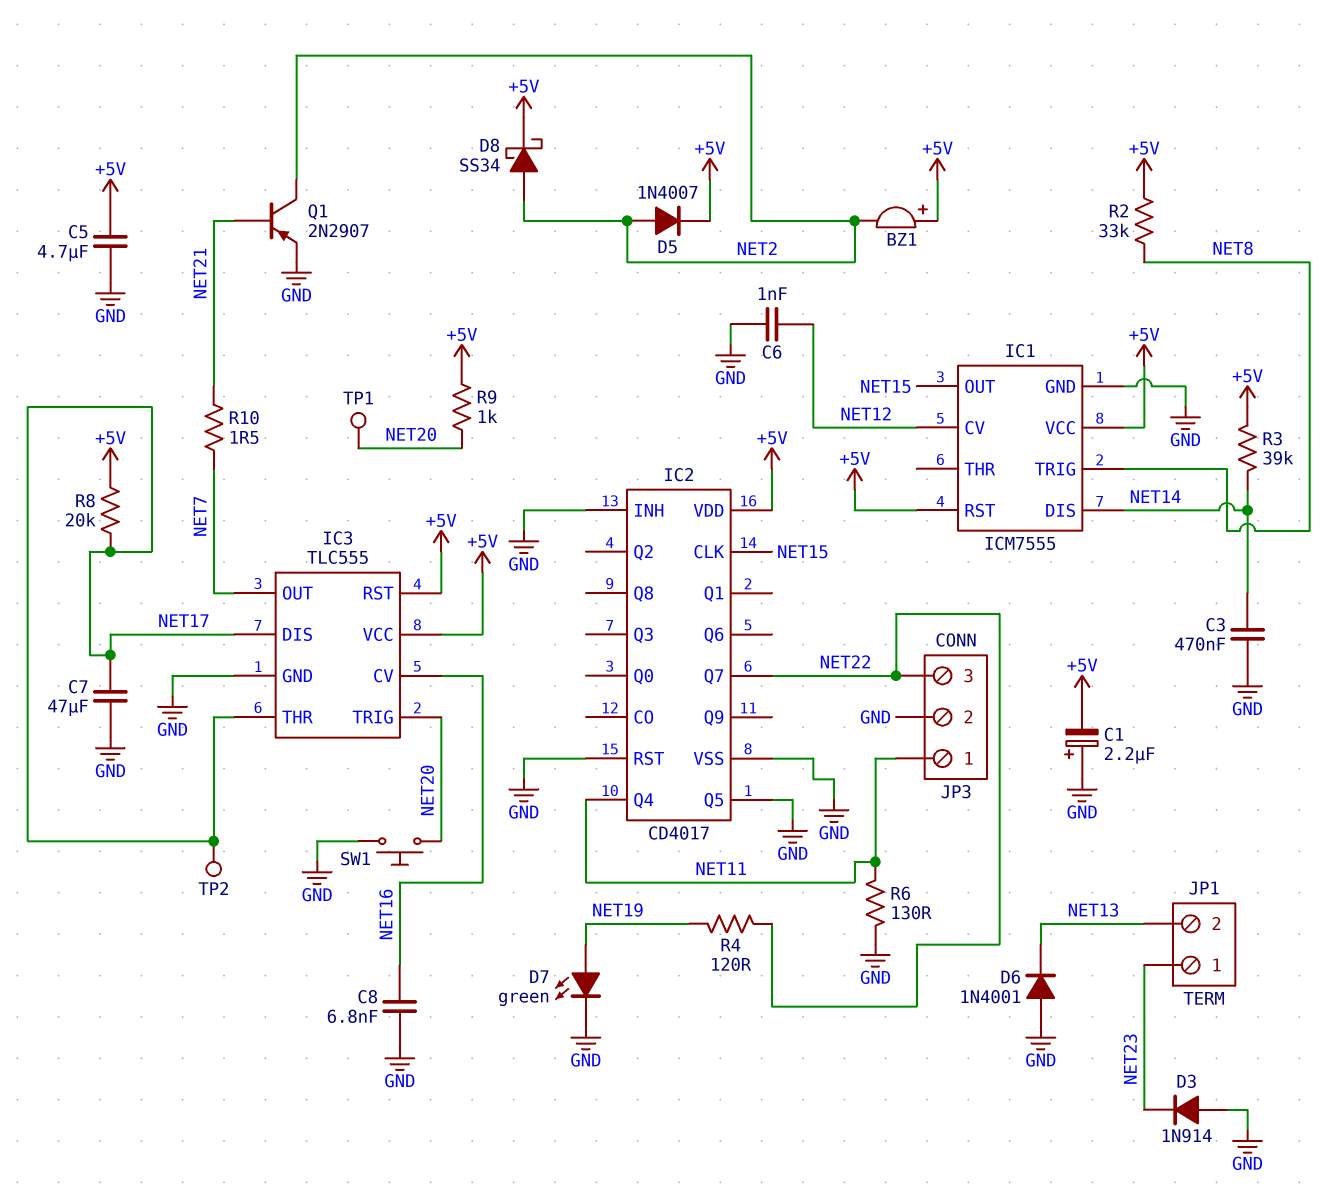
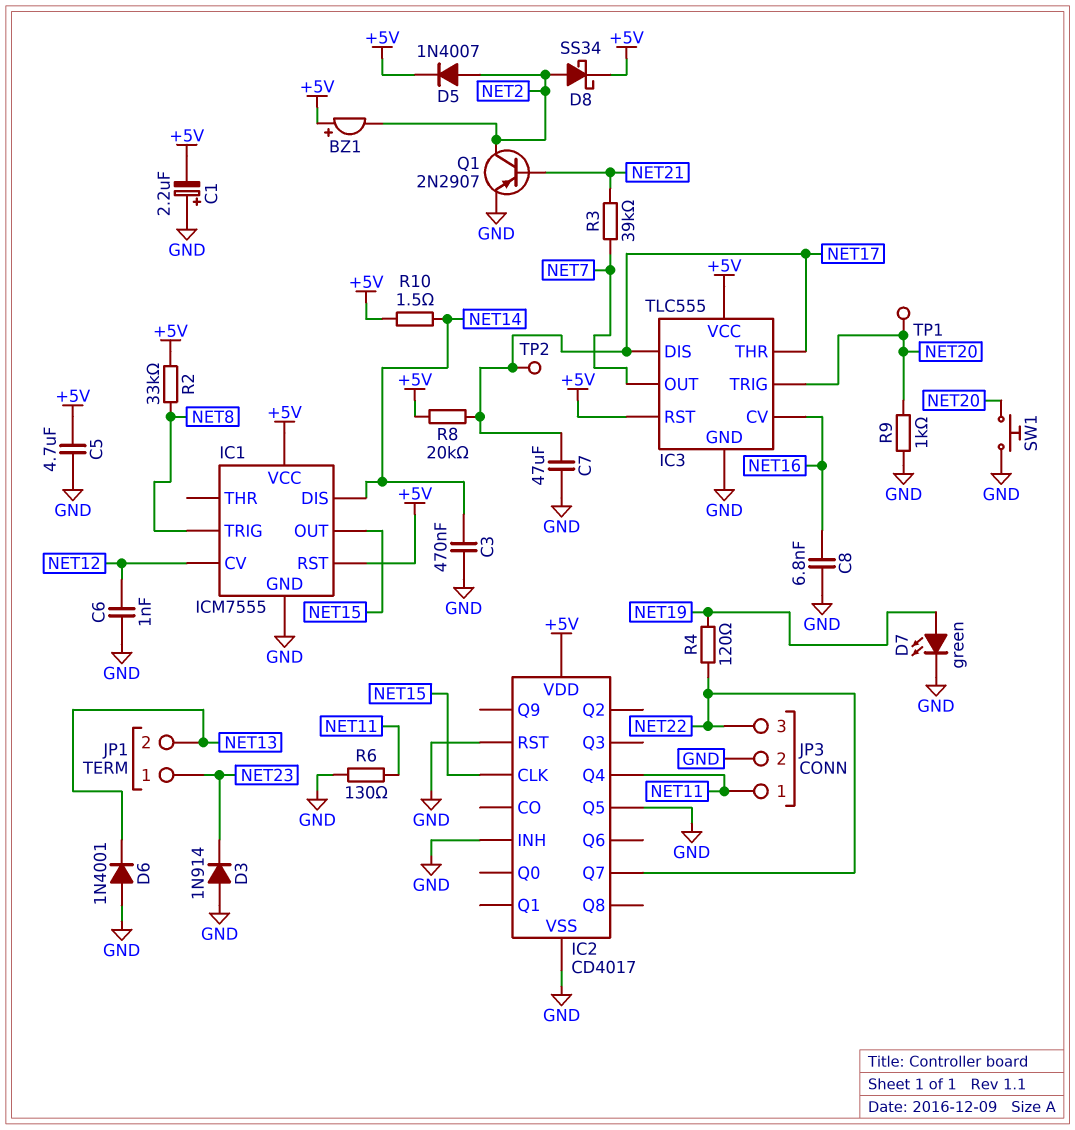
R3: 39k (+5V, NET14) -> 39k (NET7, NET21)
R9: 1k (+5V, NET20) -> 1k (GND, NET20)
R10: 1.5 (NET7, NET21) -> 1.5 (+5V, NET14)

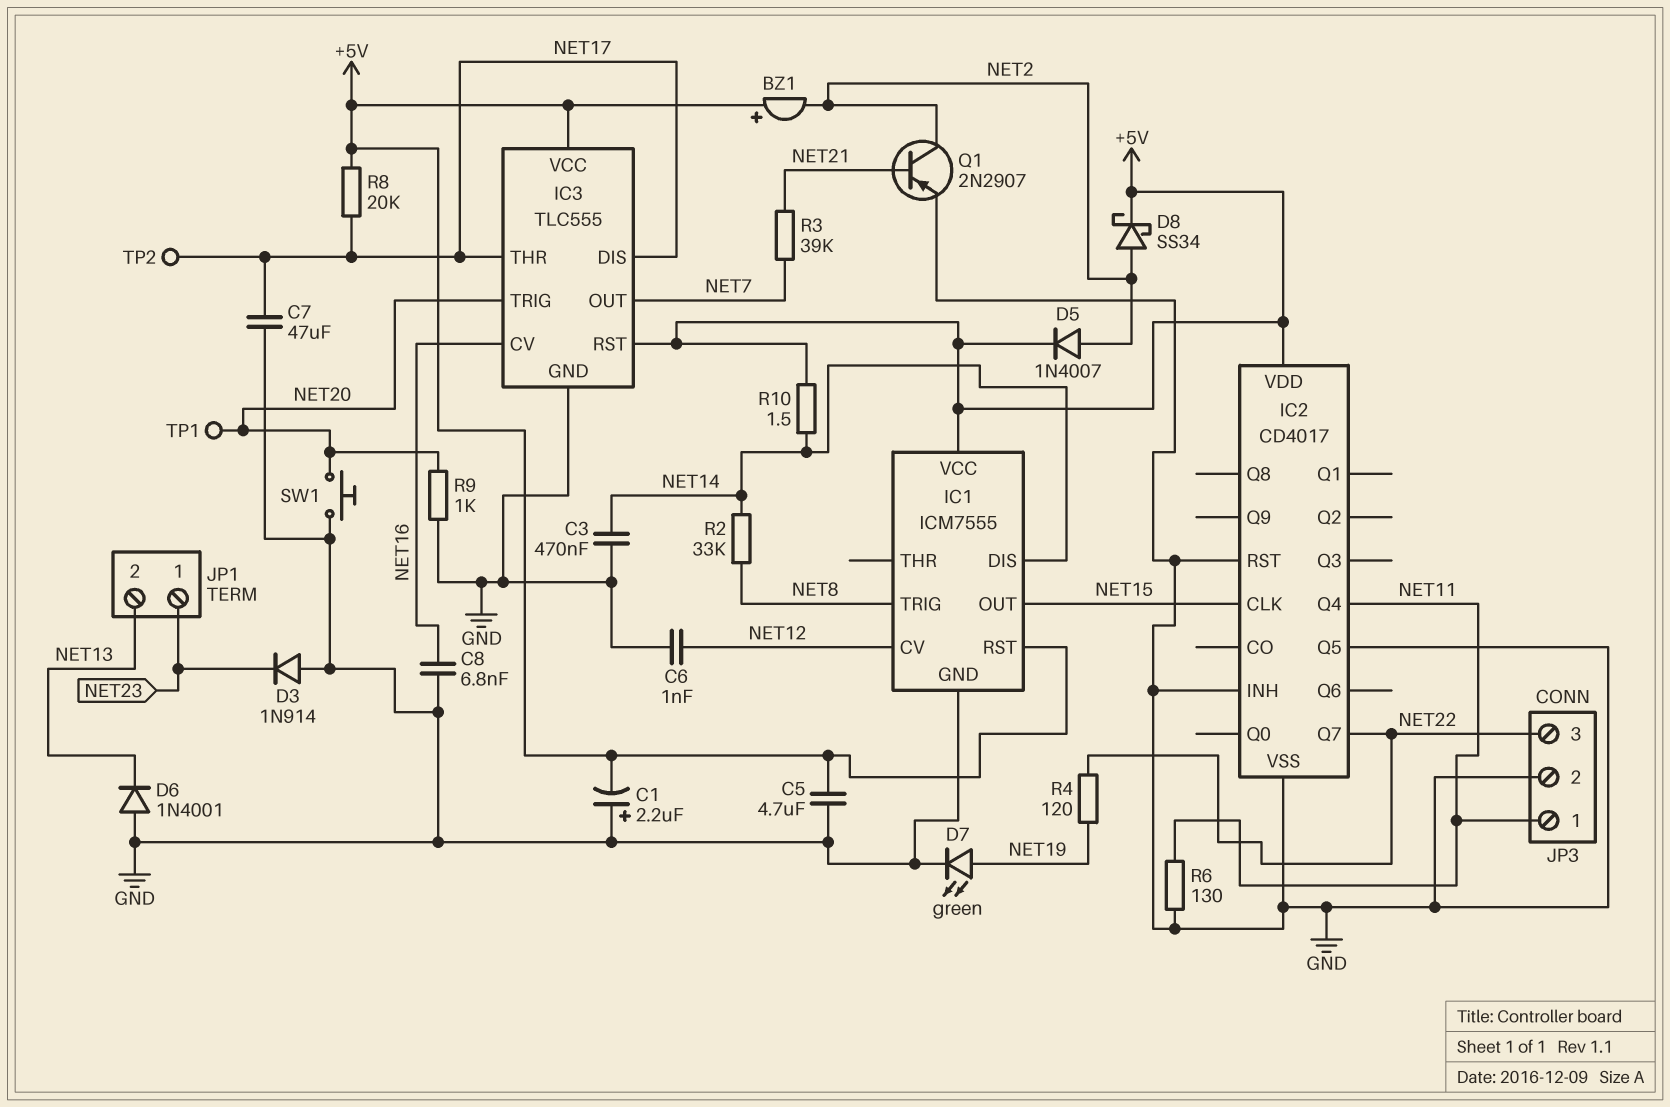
R2: 33k (+5V, NET8) -> 33k (NET8, NET14)

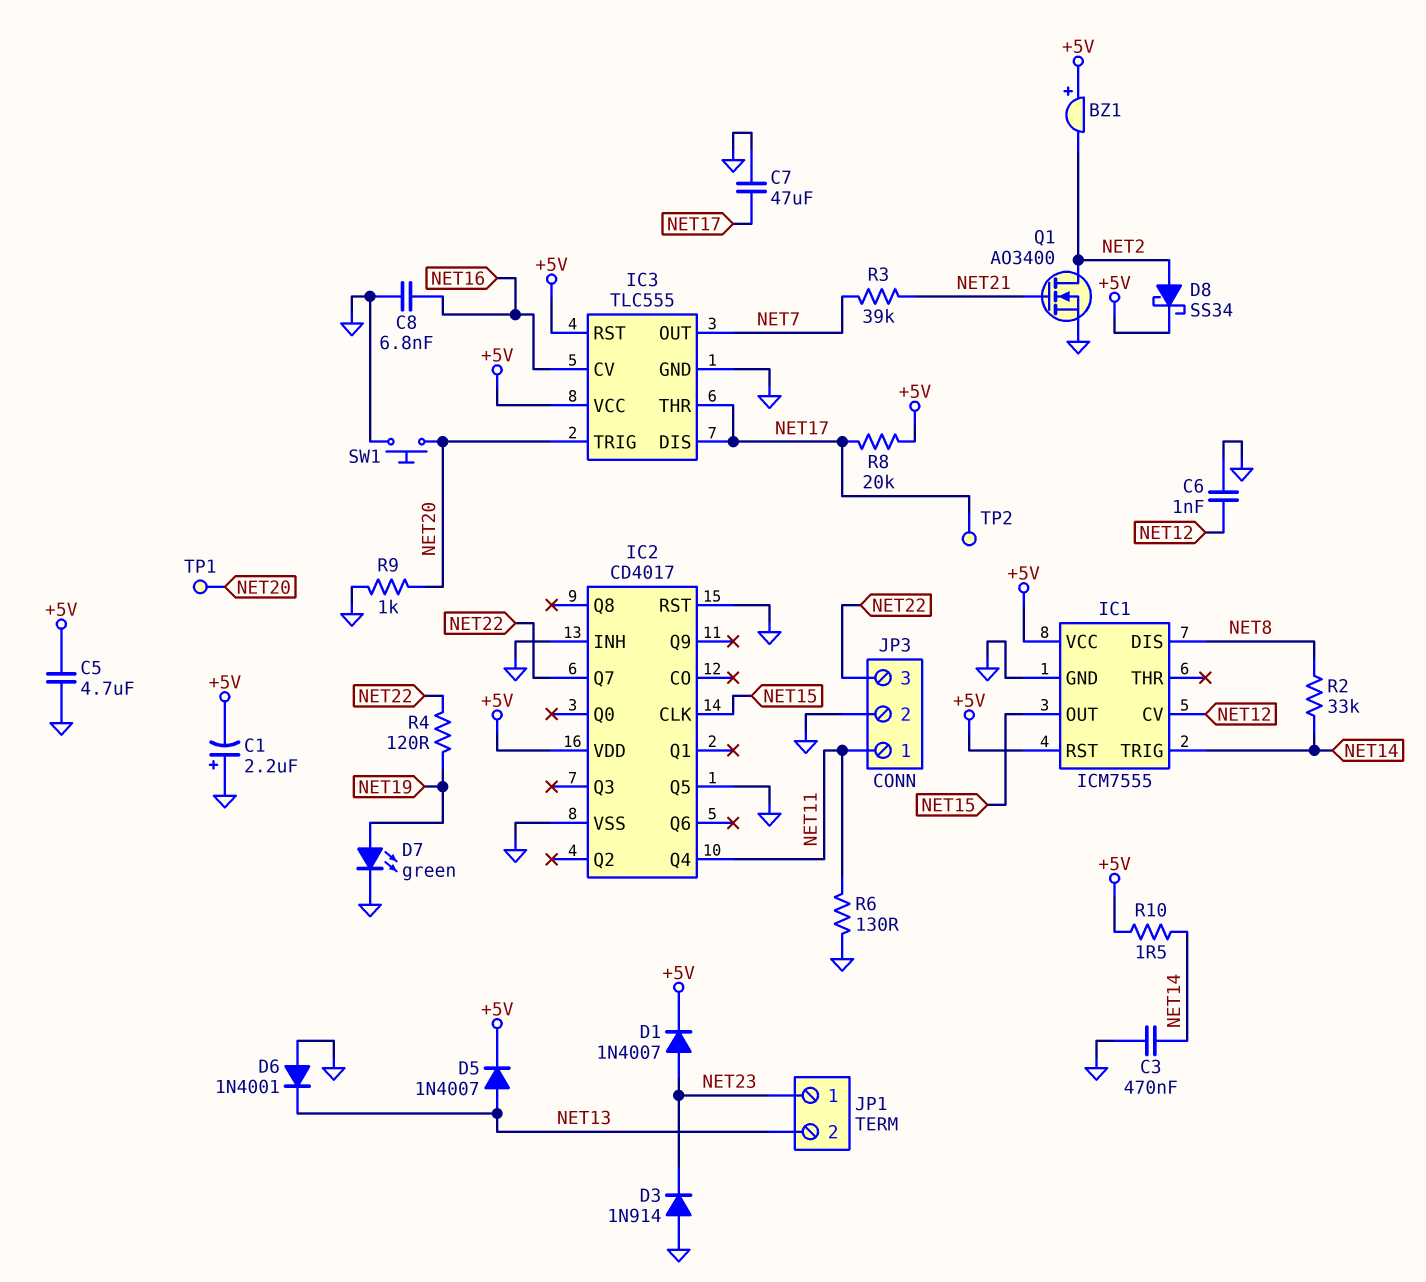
D1: none -> diode 1N4007 (A NET23, K +5V)
D5: diode 1N4007 (A NET2, K +5V) -> diode 1N4007 (A NET13, K +5V)
IC1 pin DIS: NET14 -> NET8
IC1 pin TRIG: NET8 -> NET14
Q1: PNP 2N2907 (B NET21, C NET2, E GND) -> NMOS AO3400 (G NET21, D NET2, S GND)

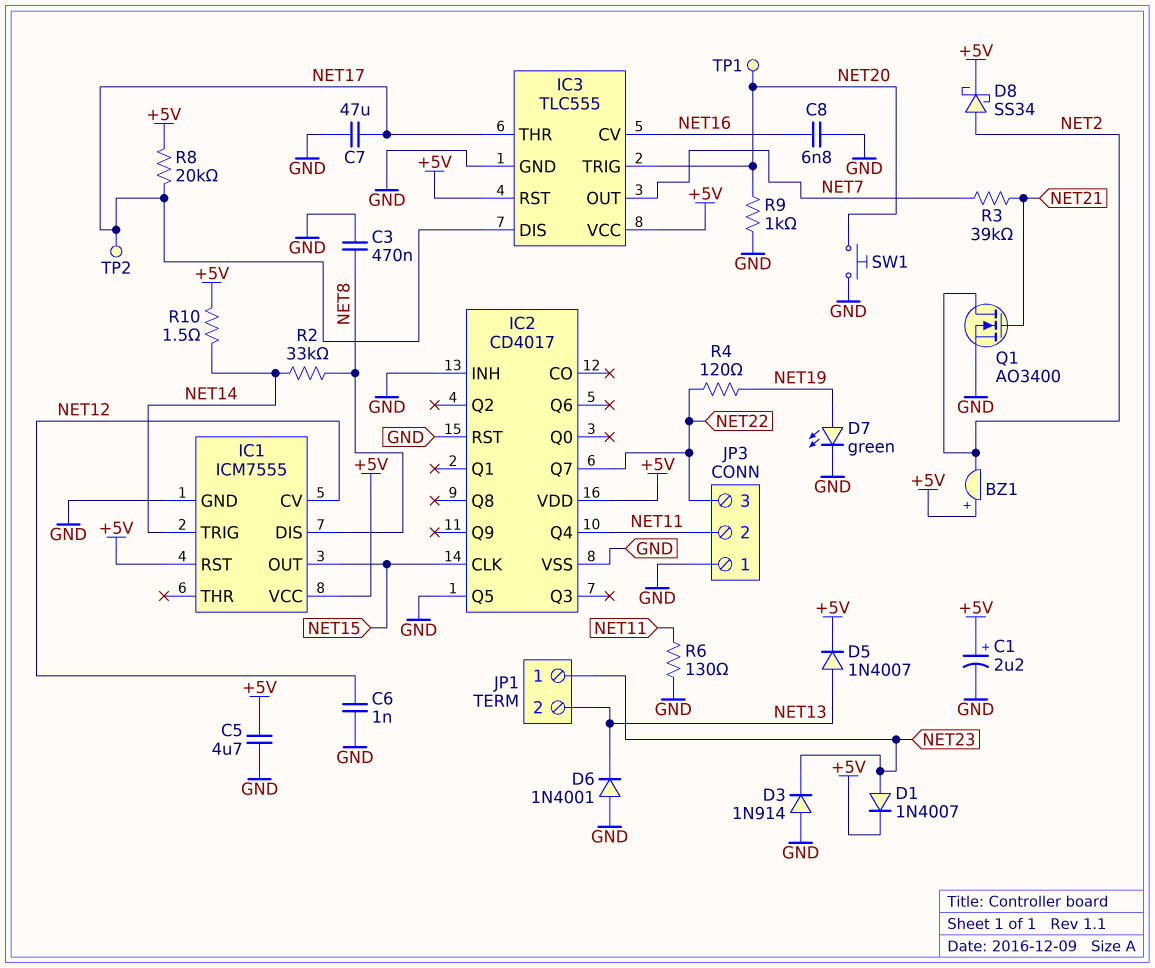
C1: 2.2uF (plus GND, minus +5V) -> 2.2uF (plus +5V, minus GND)
C3: 470nF (GND, NET14) -> 470nF (GND, NET8)
JP3 pin 1: NET11 -> GND
JP3 pin 2: GND -> NET11

